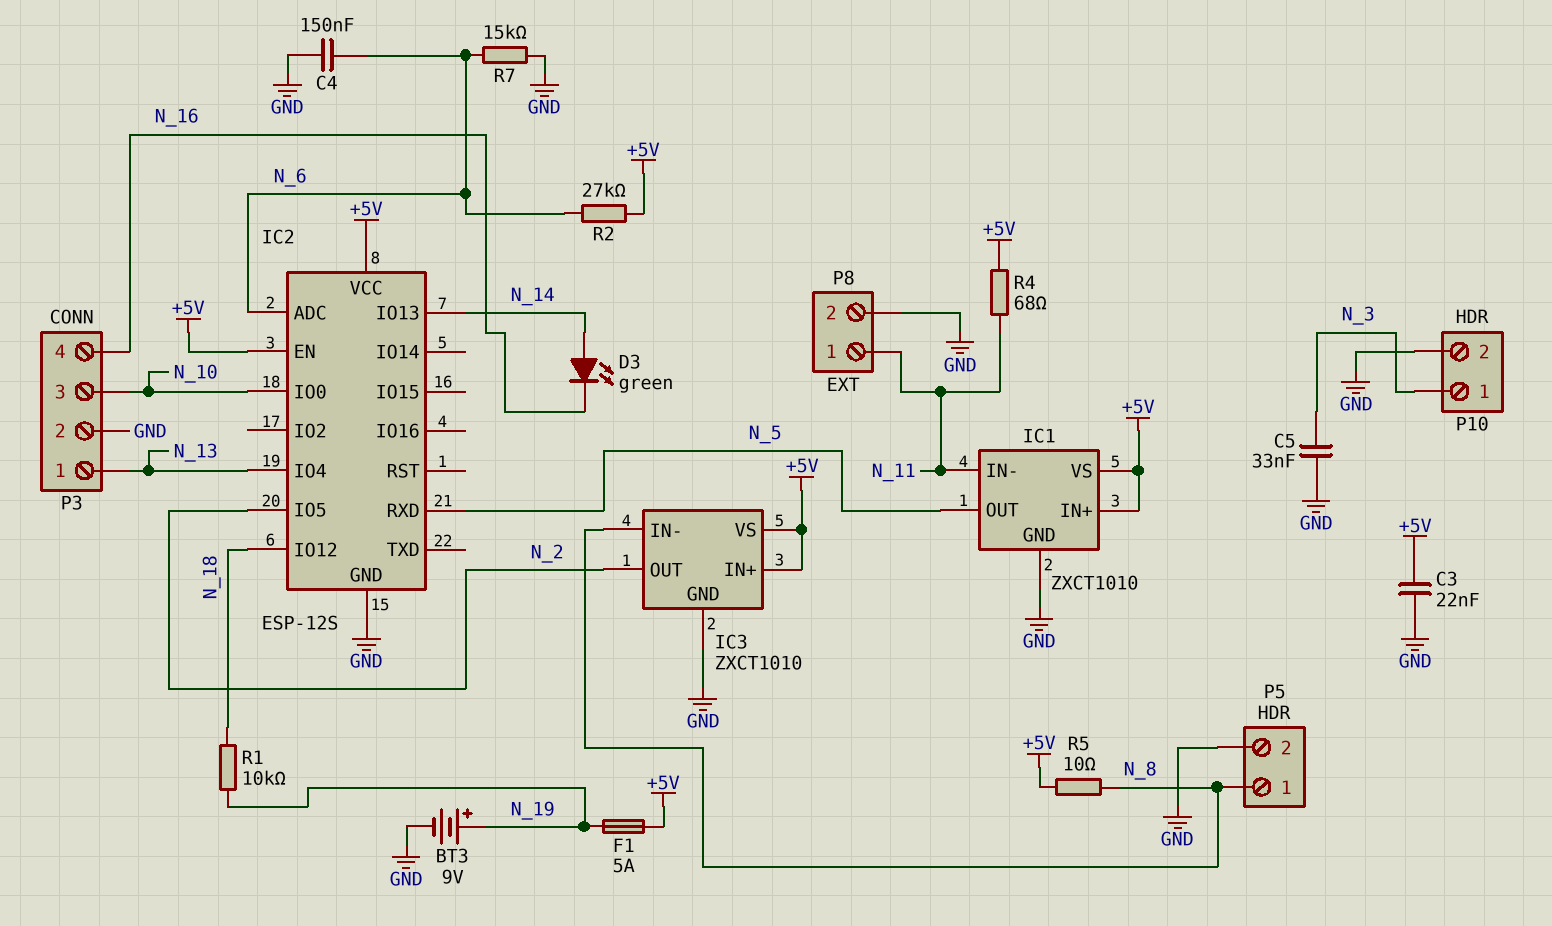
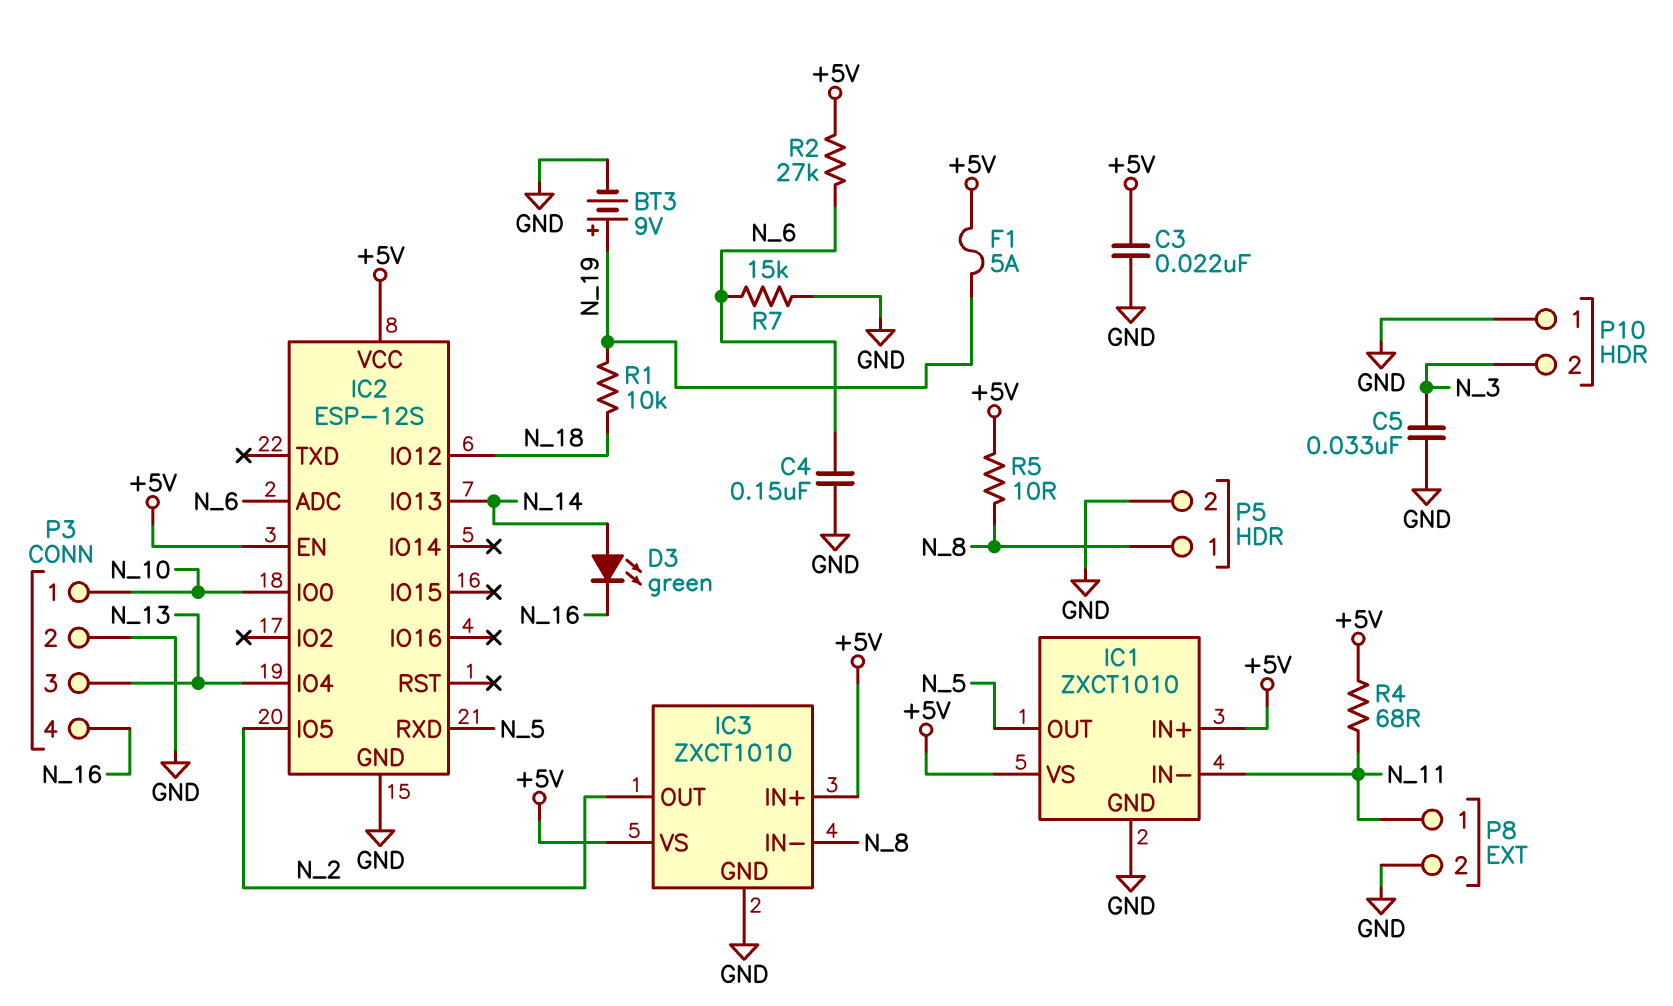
P3 pin 1: N_13 -> N_10
P3 pin 3: N_10 -> N_13
P10 pin 1: N_3 -> GND
P10 pin 2: GND -> N_3

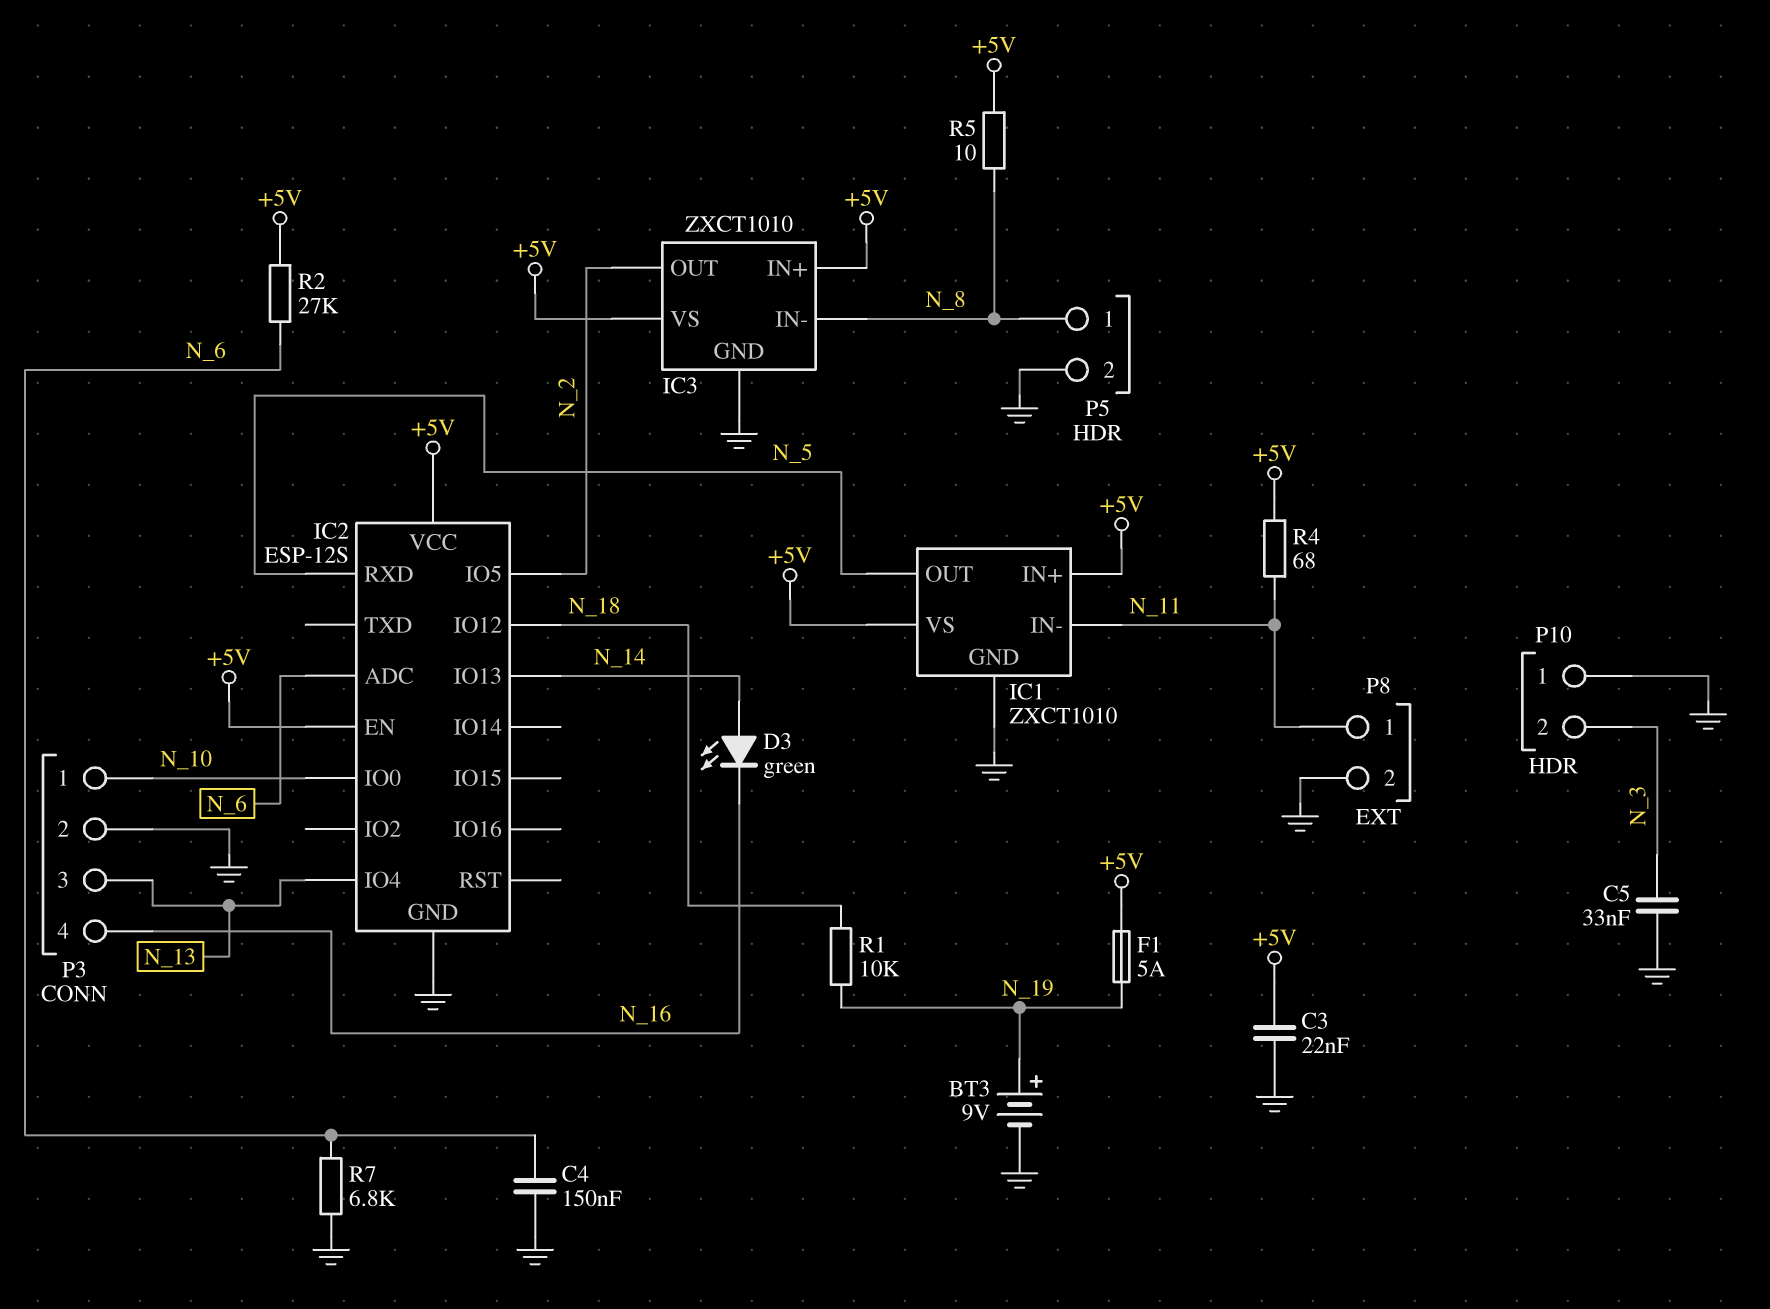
R7: 15k (GND, N_6) -> 6.8k (GND, N_6)

